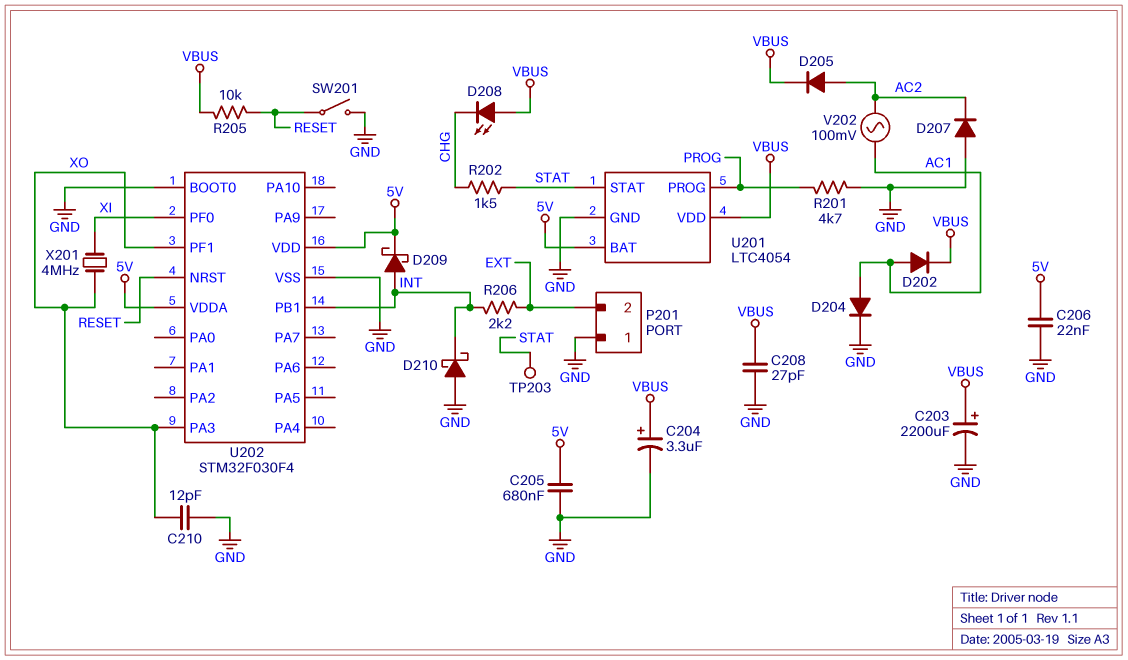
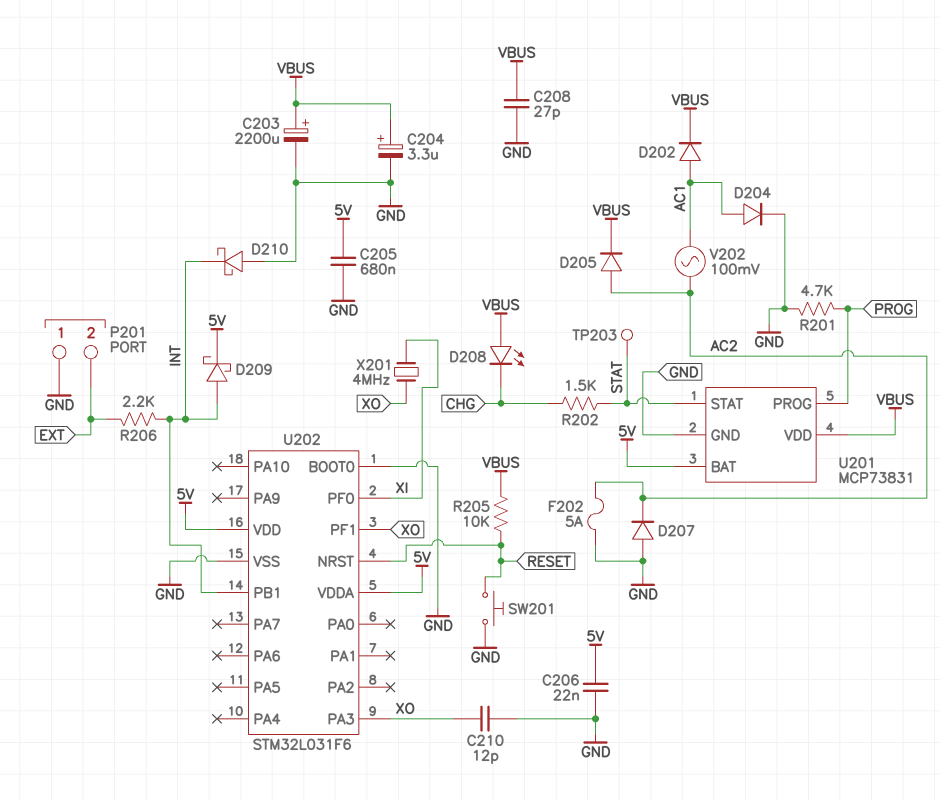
F202: none -> 5A (AC2, GND)
SW201: switch (GND, RESET) -> button (GND, RESET)
U201: LTC4054 -> MCP73831
U202: STM32F030F4 -> STM32L031F6

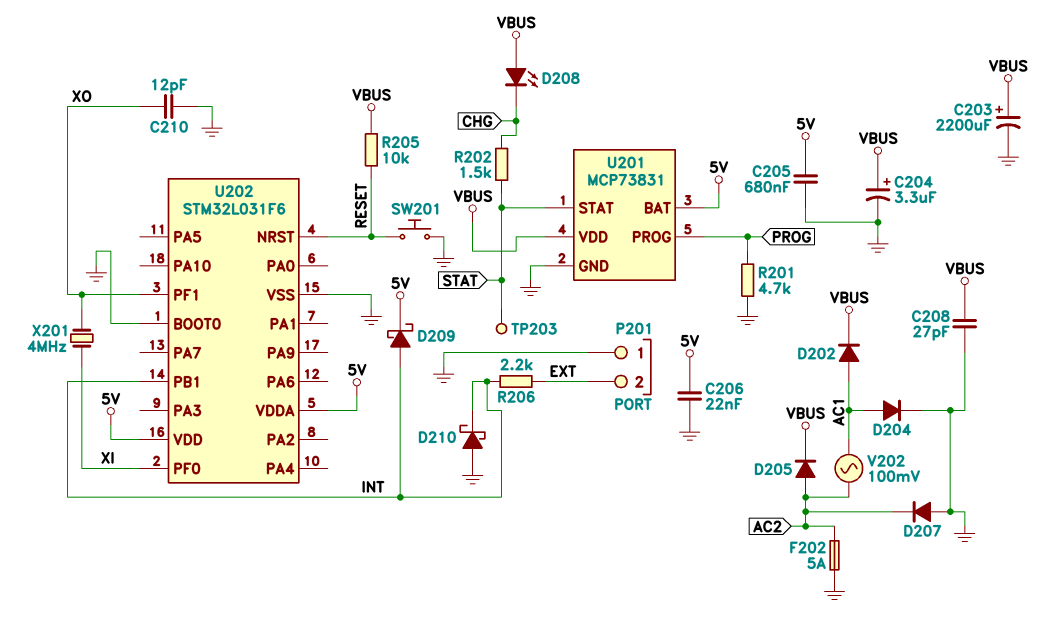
U202 pin PA3: XO -> none

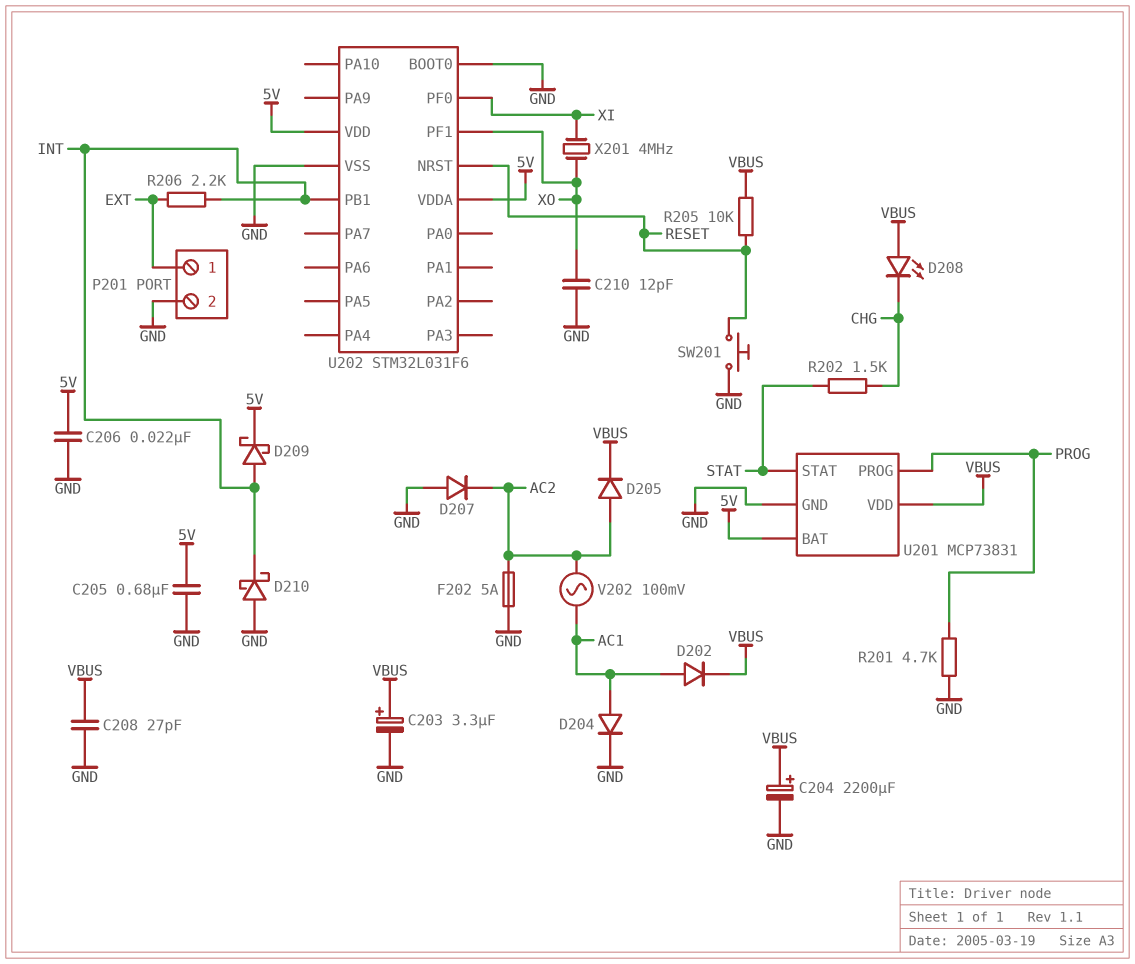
C203: 2200uF (plus VBUS, minus GND) -> 3.3uF (plus VBUS, minus GND)
C204: 3.3uF (plus VBUS, minus GND) -> 2200uF (plus VBUS, minus GND)
P201 pin 1: GND -> EXT
P201 pin 2: EXT -> GND
TP203: test point (STAT) -> none

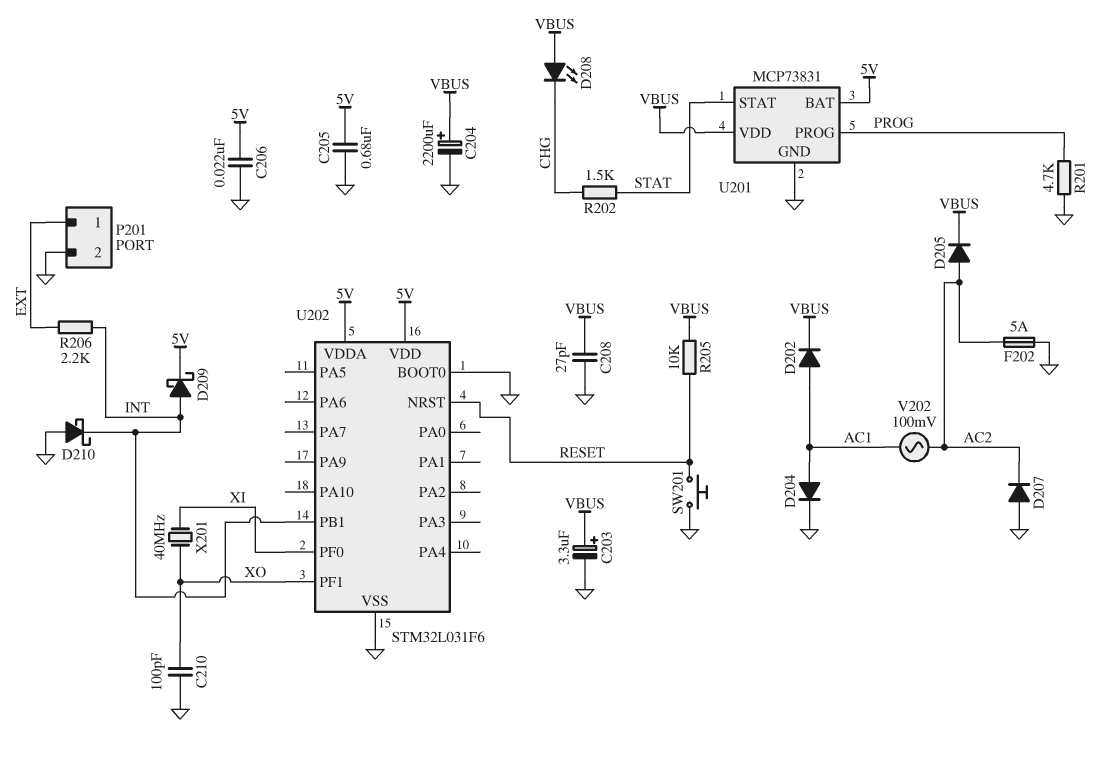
C210: 12pF (GND, XO) -> 100pF (GND, XO)
X201: 4MHz (XI, XO) -> 40MHz (XI, XO)

